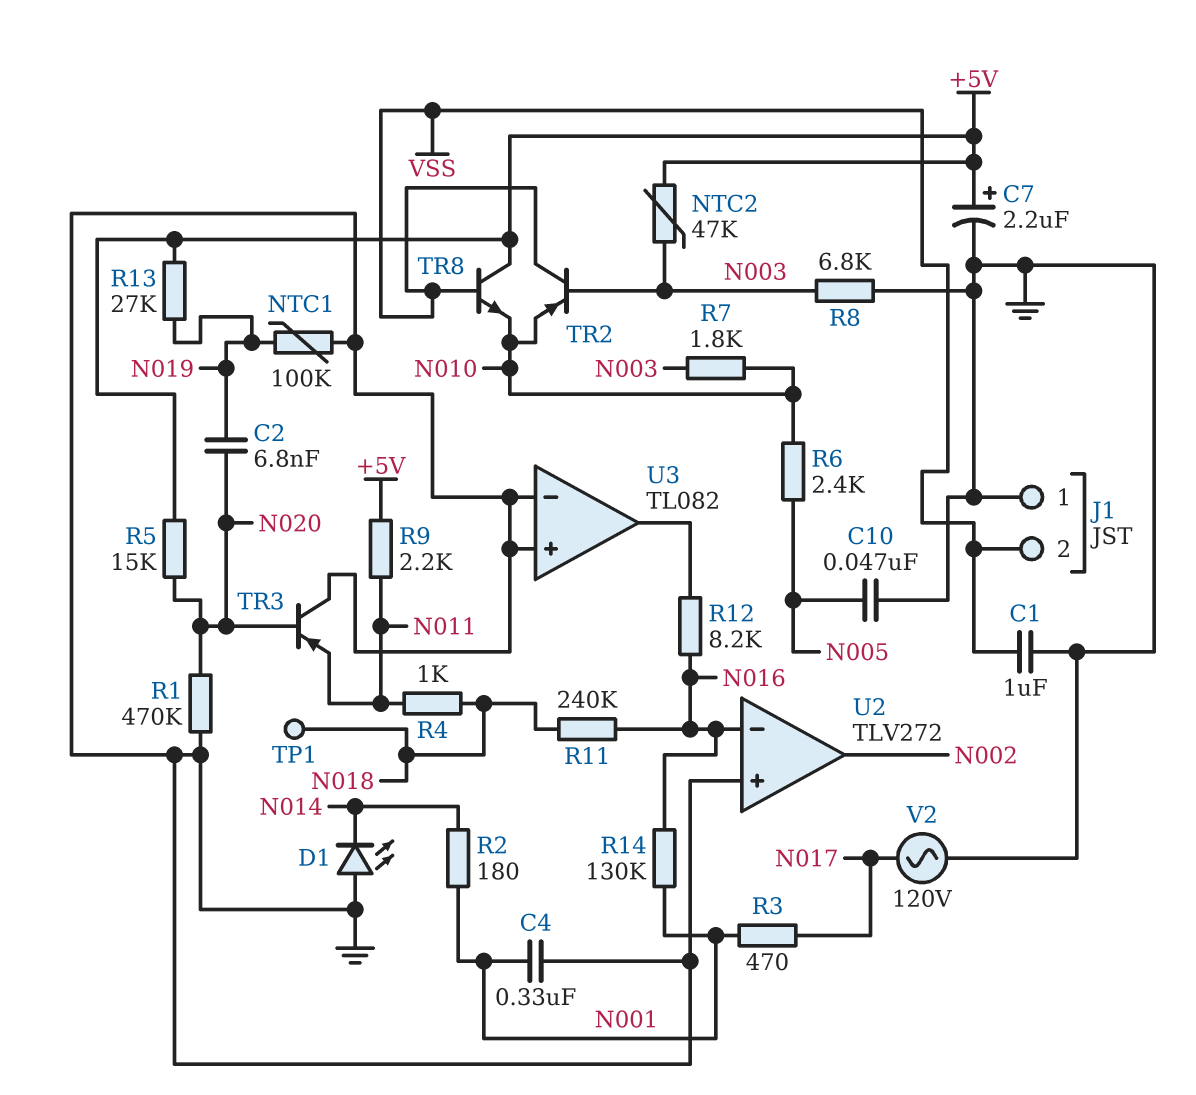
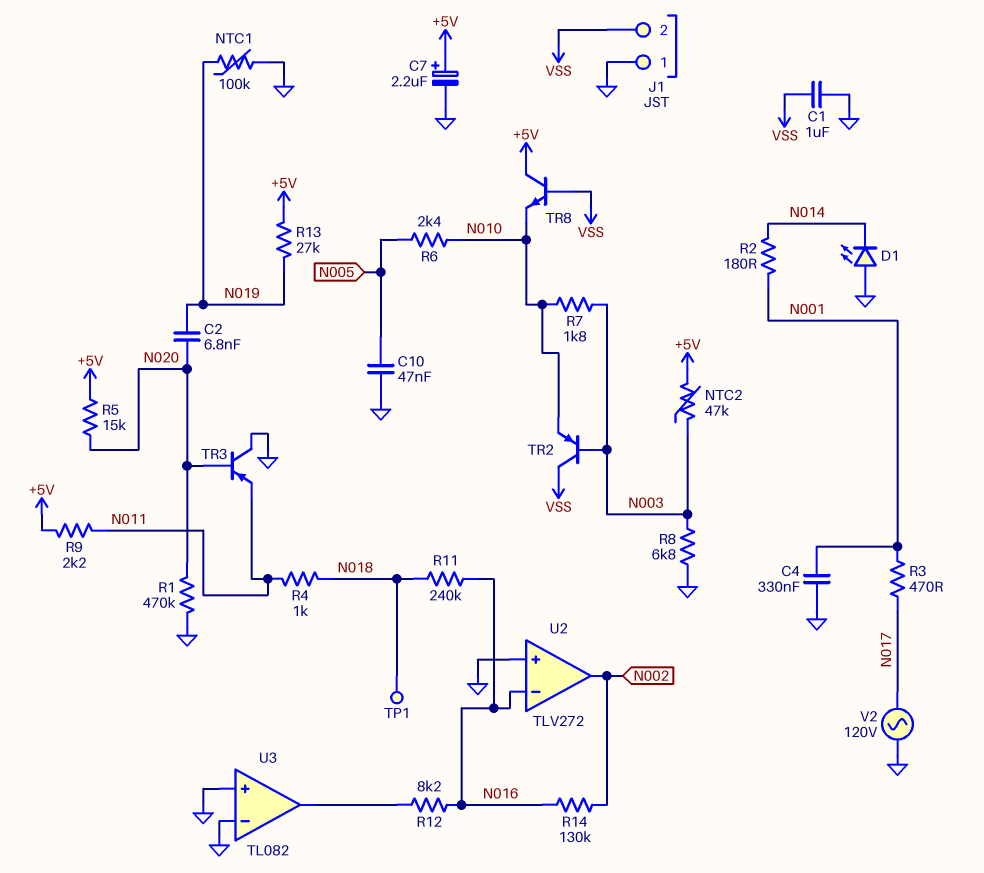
R14: 130k (N001, N016) -> 130k (N002, N016)

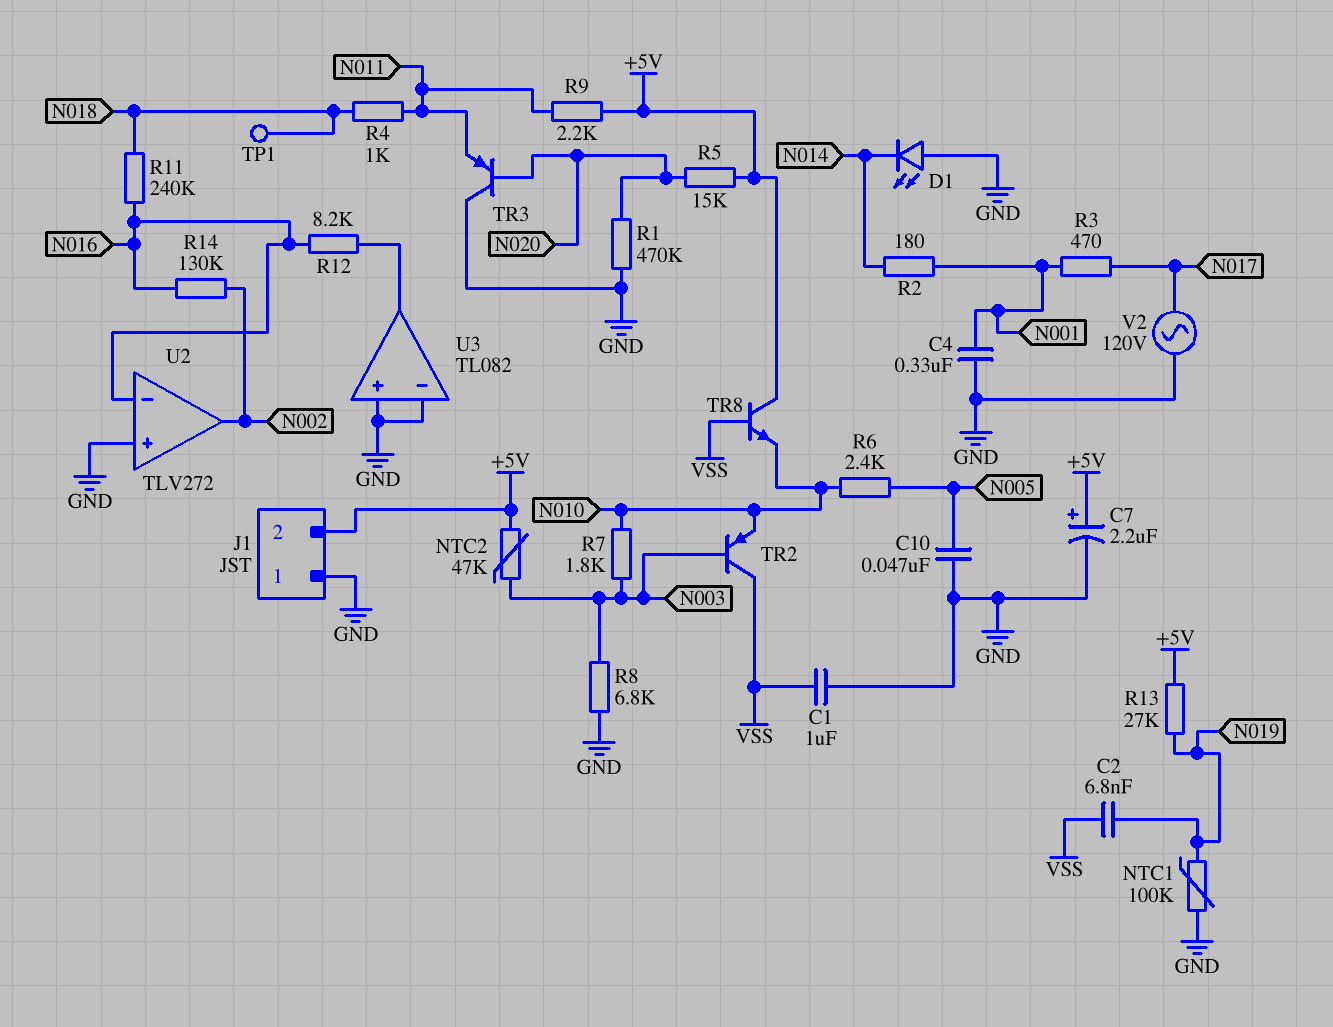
C2: 6.8nF (N019, N020) -> 6.8nF (N019, VSS)
J1 pin 2: VSS -> +5V

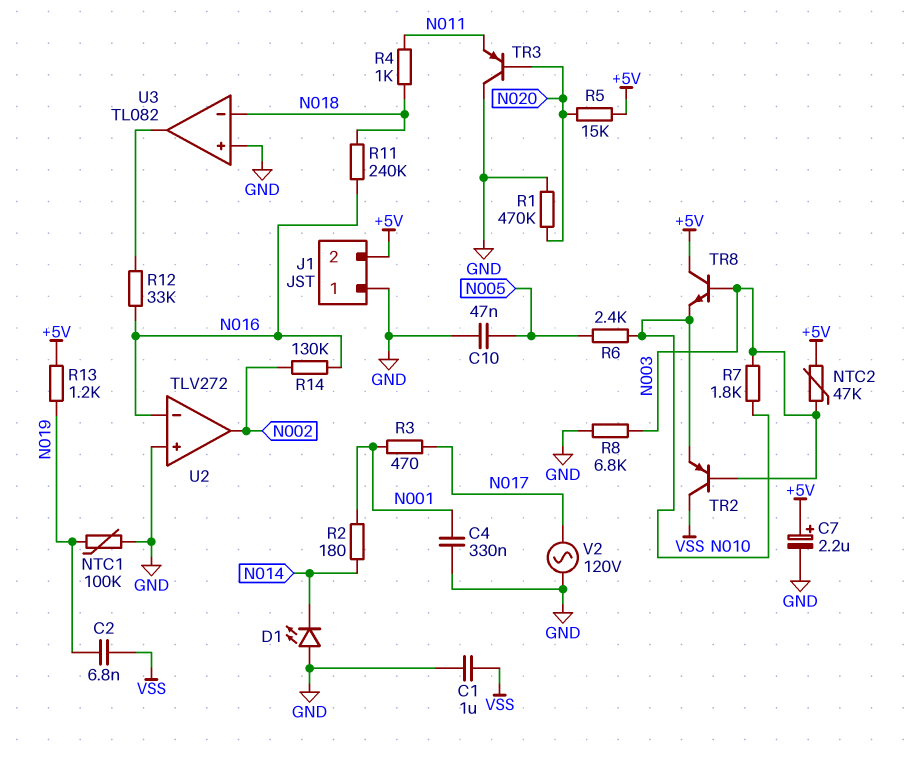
R9: 2.2k (+5V, N011) -> none
R12: 8.2k (N016, U3/out) -> 33k (N016, U3/out)
R13: 27k (+5V, N019) -> 1.2k (+5V, N019)
TP1: test point (N018) -> none
TR8: NPN (B VSS, C +5V, E N010) -> NPN (B N003, C +5V, E N010)
U3 pin in-: GND -> N018

